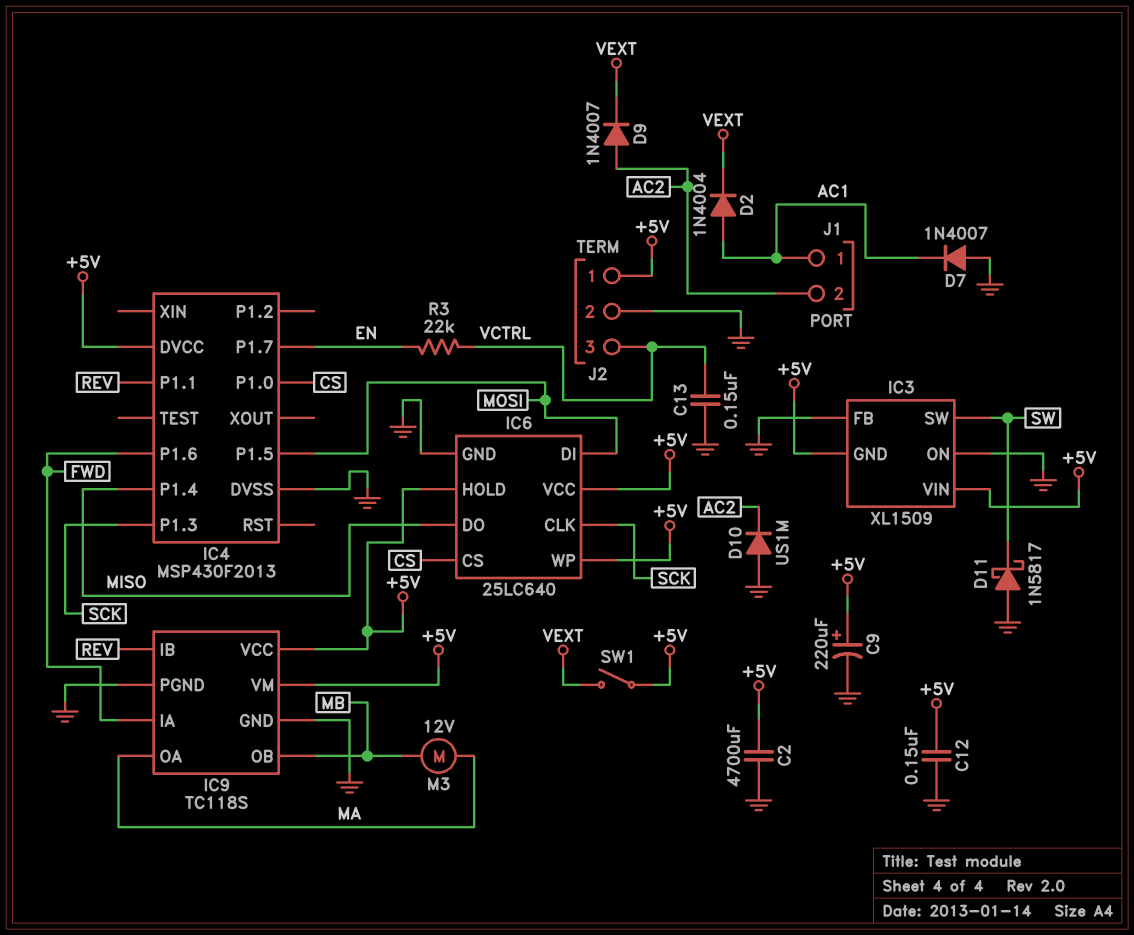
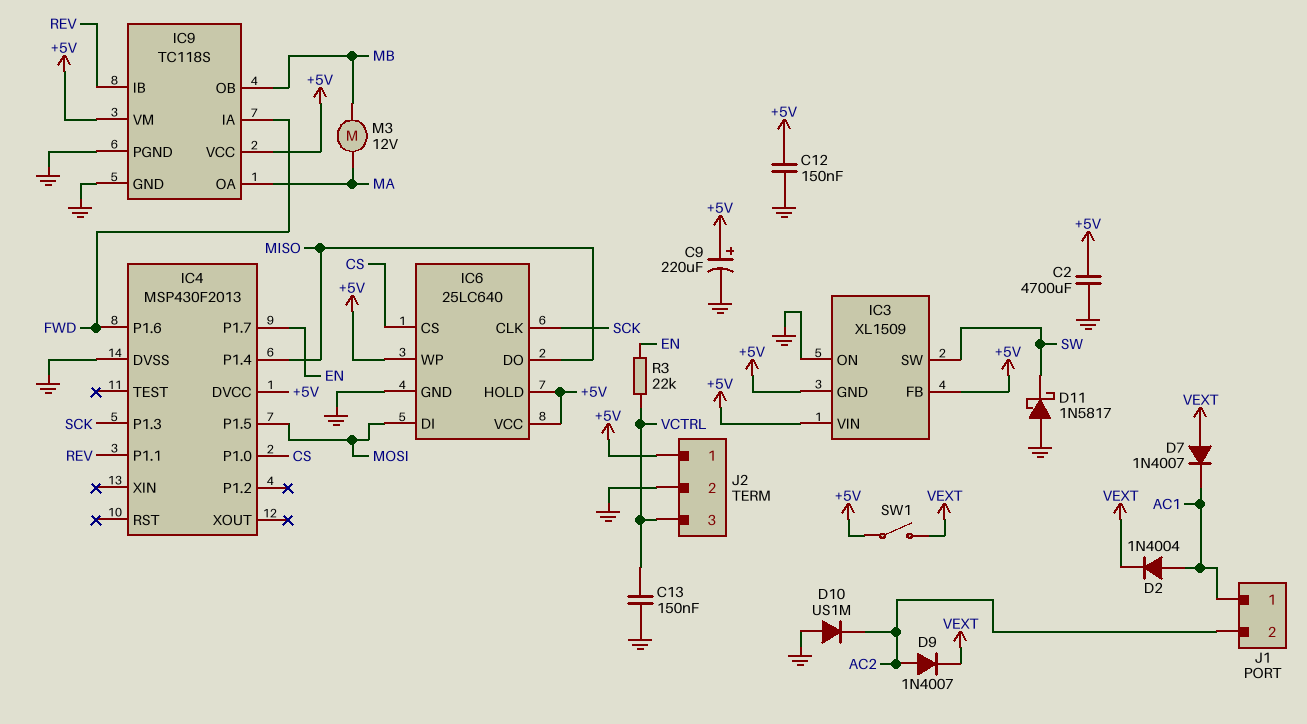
D7: diode 1N4007 (A GND, K AC1) -> diode 1N4007 (A VEXT, K AC1)
IC3 pin FB: GND -> +5V

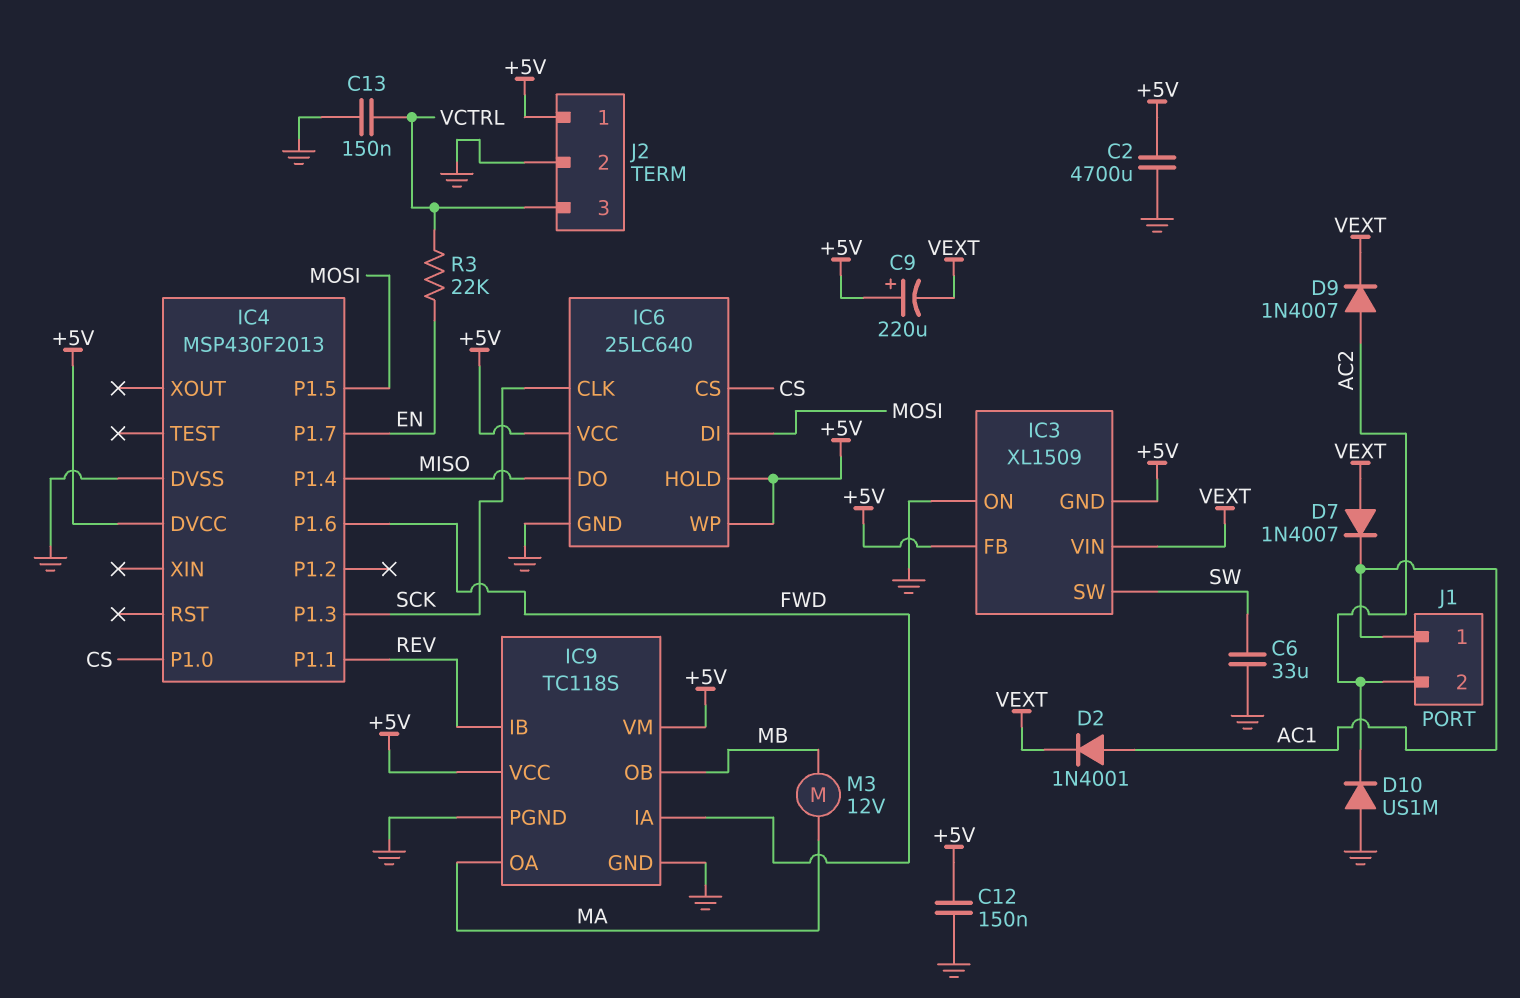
C6: none -> 33uF (GND, SW)
C9: 220uF (plus +5V, minus GND) -> 220uF (plus +5V, minus VEXT)
D2: diode 1N4004 (A AC1, K VEXT) -> diode 1N4001 (A AC1, K VEXT)
D11: schottky 1N5817 (A GND, K SW) -> none
IC3 pin VIN: +5V -> VEXT
SW1: switch (+5V, VEXT) -> none

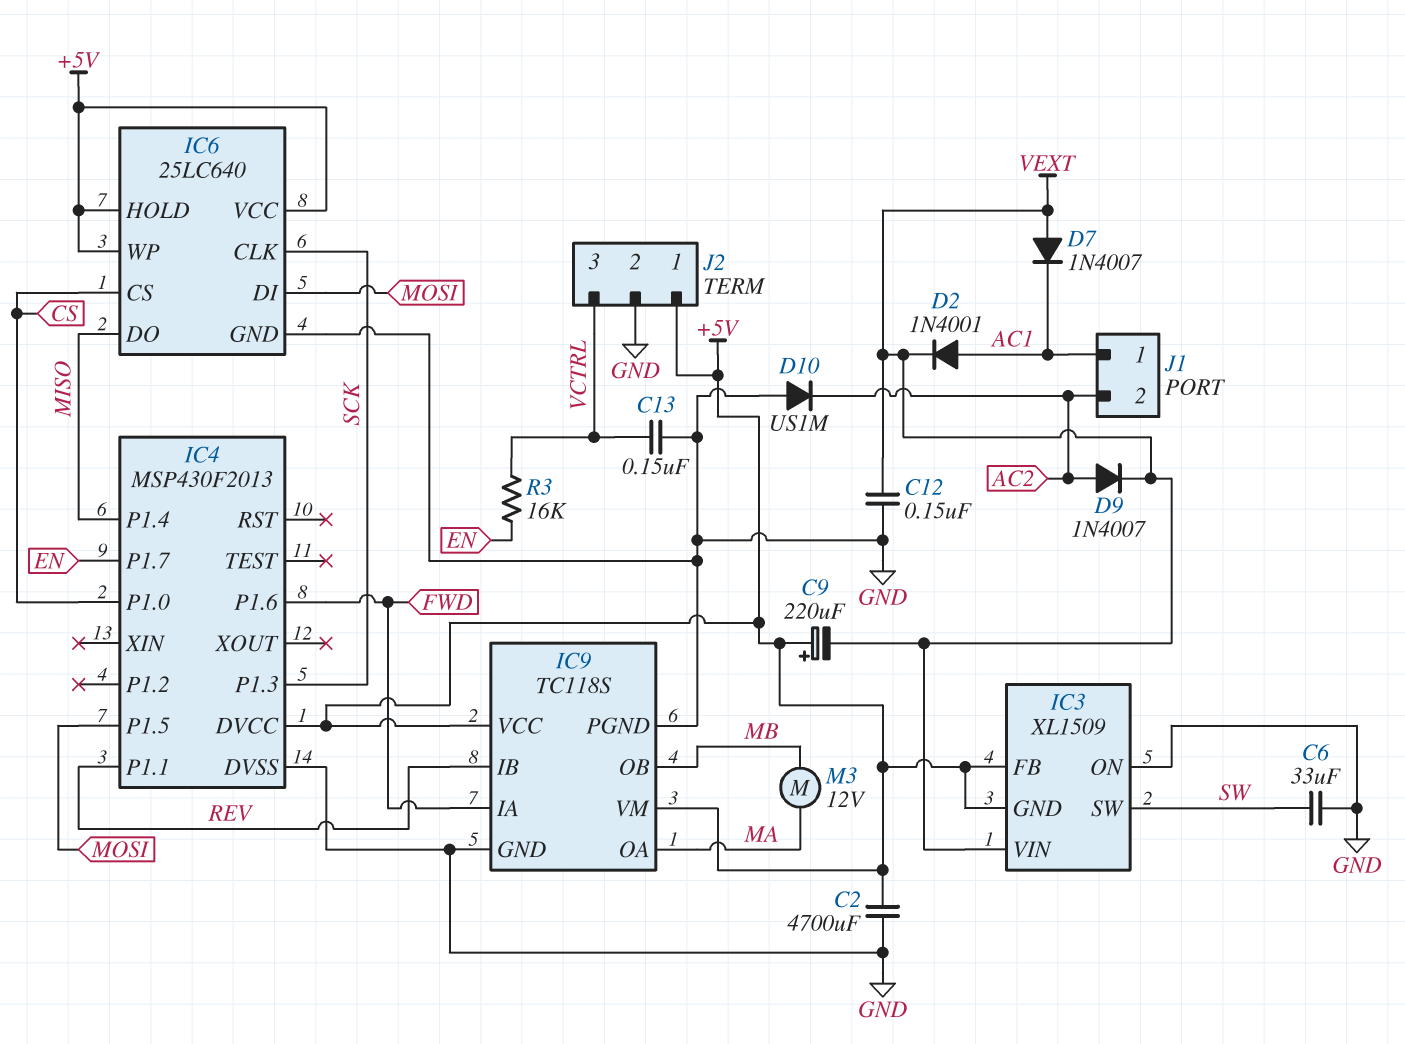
C12: 150nF (+5V, GND) -> 150nF (GND, VEXT)
R3: 22k (EN, VCTRL) -> 16k (EN, VCTRL)

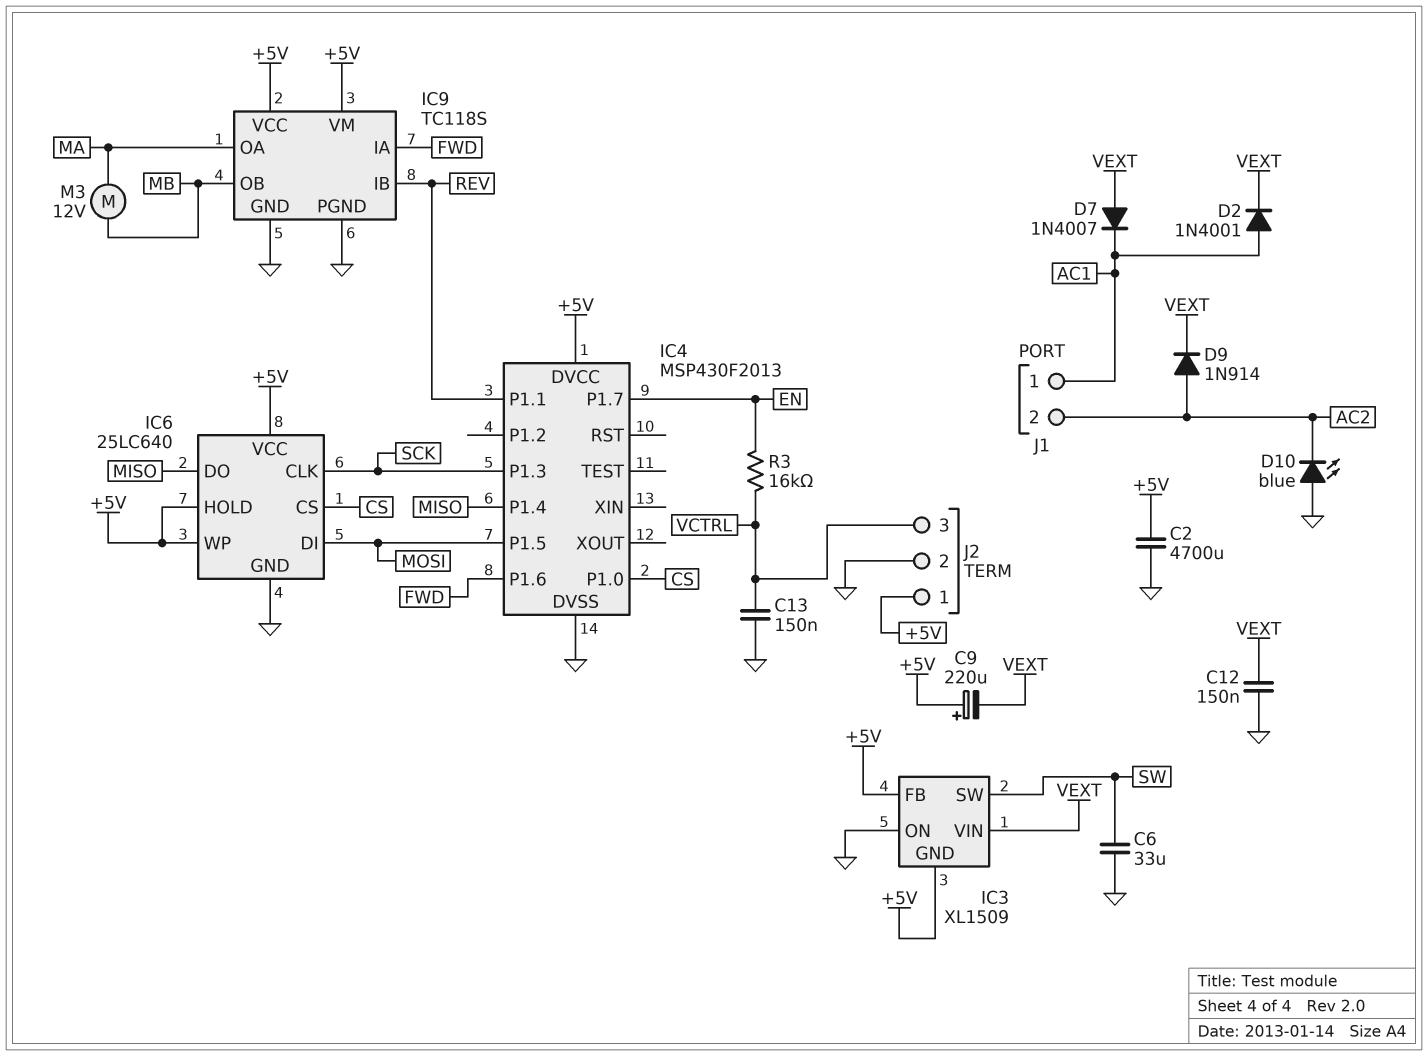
D9: diode 1N4007 (A AC2, K VEXT) -> diode 1N914 (A AC2, K VEXT)
D10: diode US1M (A GND, K AC2) -> LED blue (A GND, K AC2)

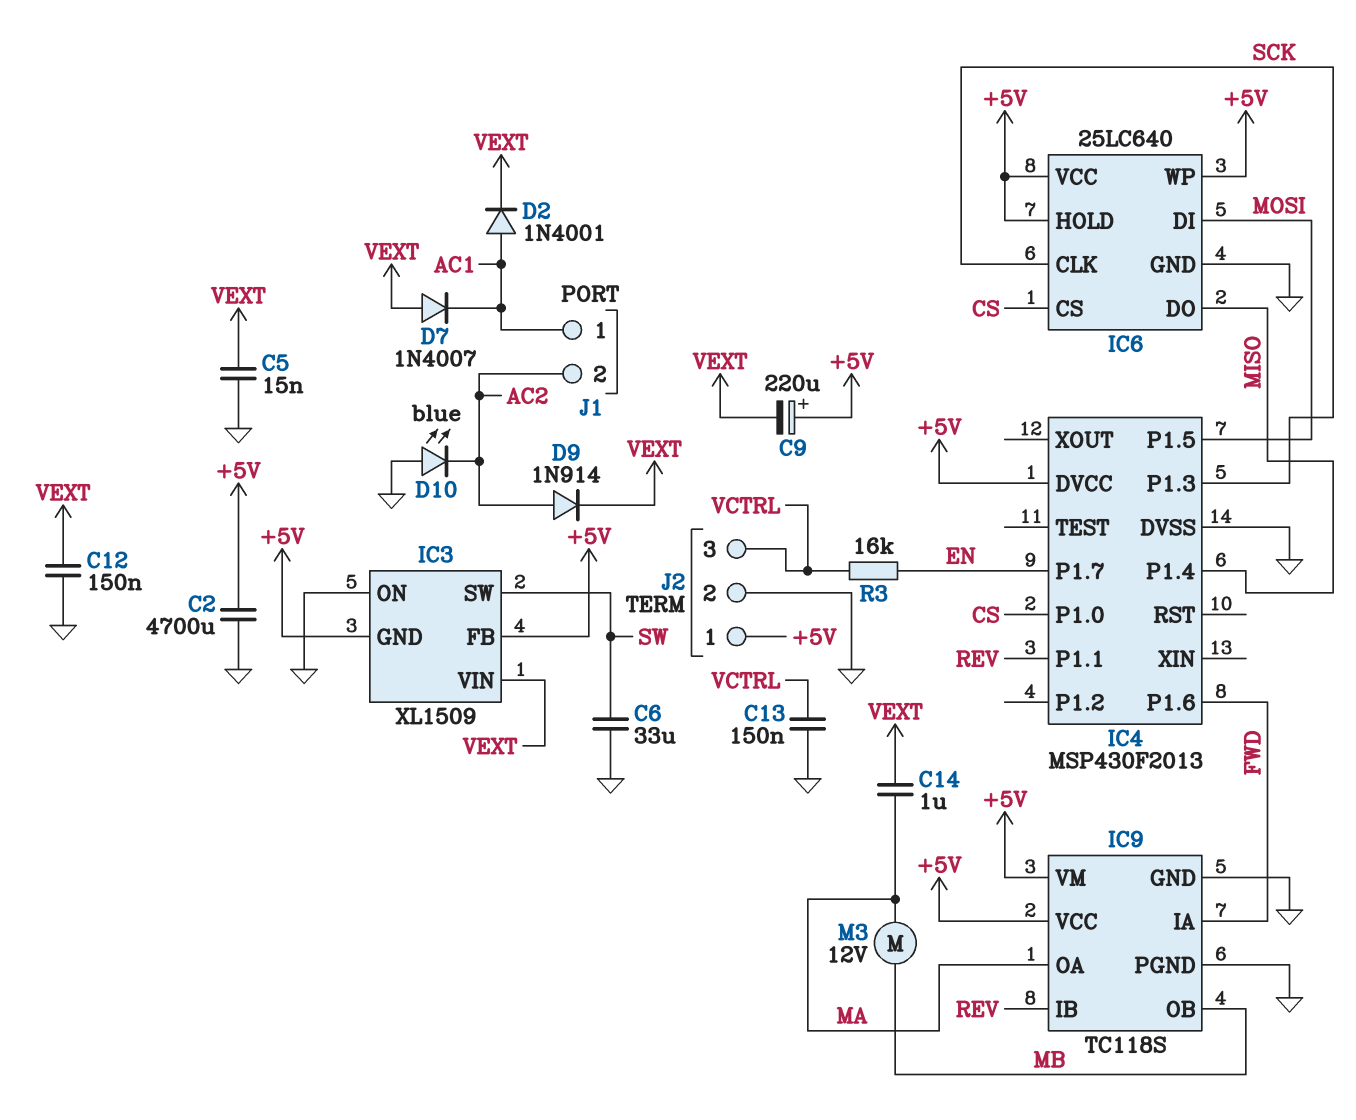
C5: none -> 15nF (GND, VEXT)
C14: none -> 1uF (MA, VEXT)

